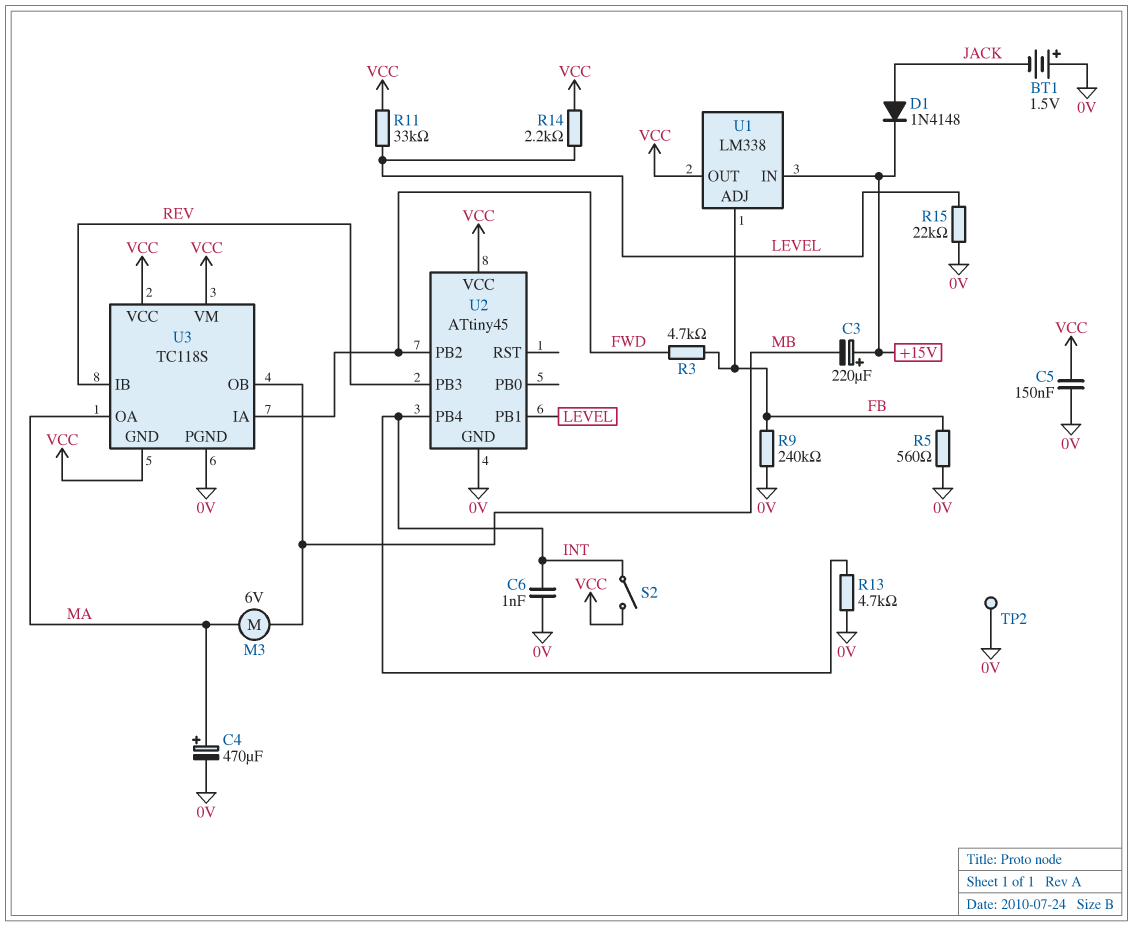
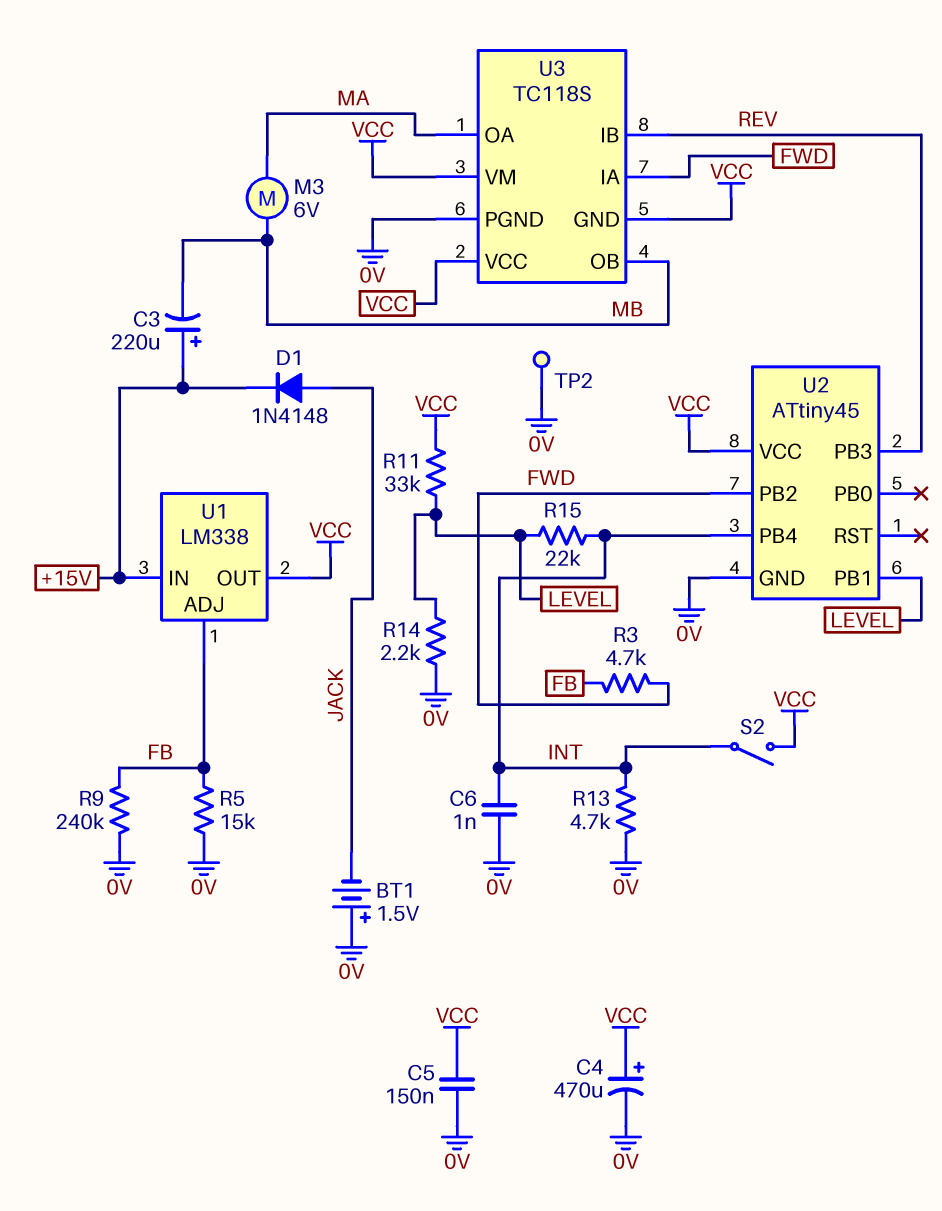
C4: 470uF (plus MA, minus 0V) -> 470uF (plus VCC, minus 0V)
R5: 560 (0V, FB) -> 15k (0V, FB)
R14: 2.2k (LEVEL, VCC) -> 2.2k (0V, LEVEL)
R15: 22k (0V, LEVEL) -> 22k (INT, LEVEL)

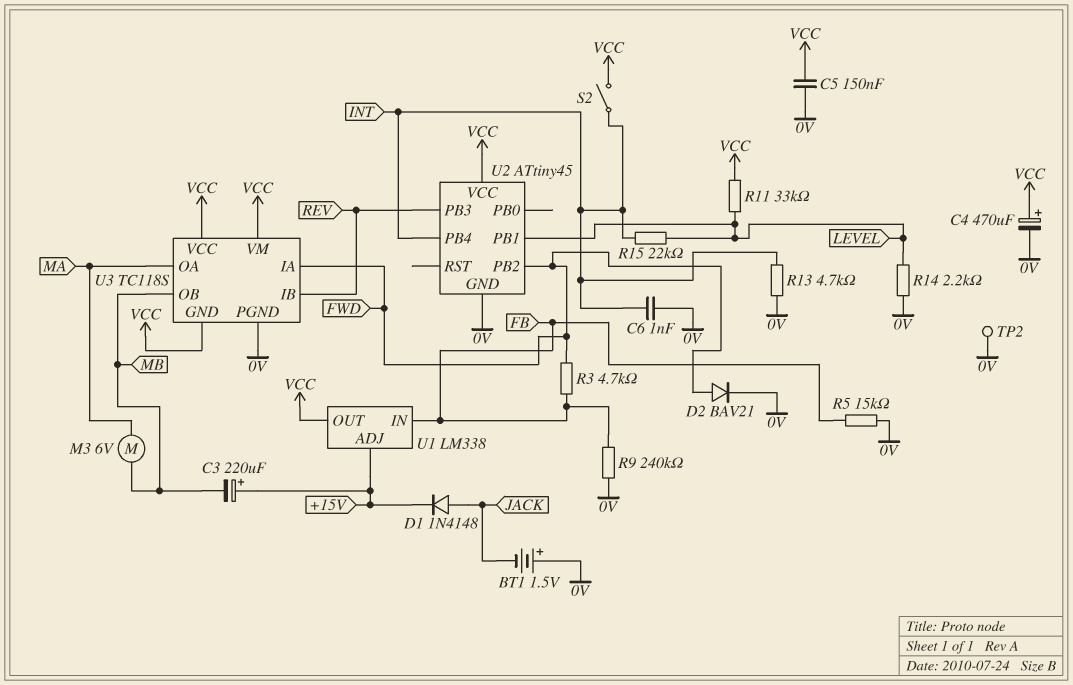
D2: none -> diode BAV21 (A FWD, K 0V)
U1 pin ADJ: FB -> +15V
U1 pin IN: +15V -> FB

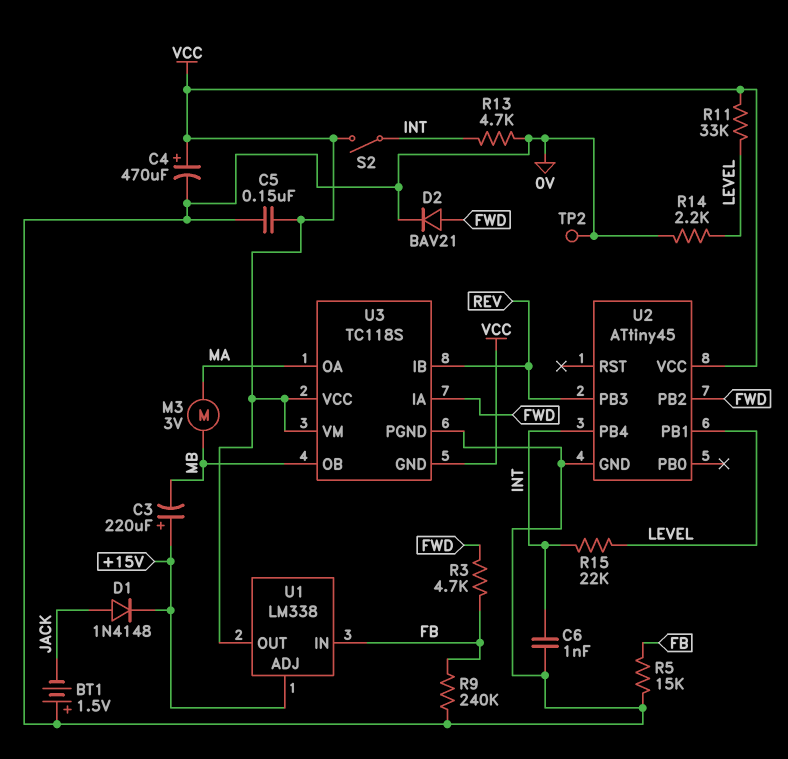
M3: motor 6V (MA, MB) -> motor 3V (MA, MB)

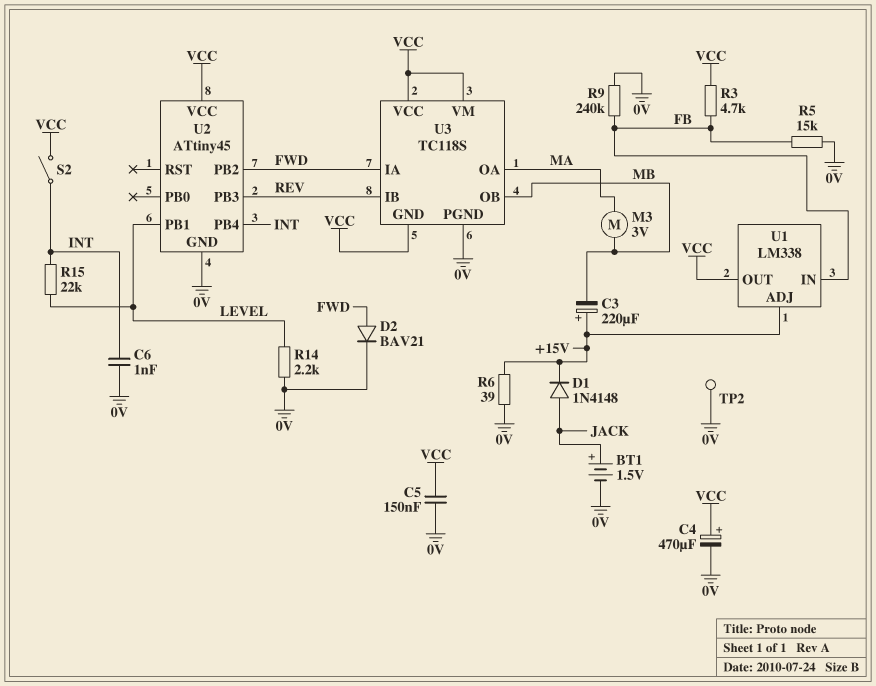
BT1: 1.5V (plus 0V, minus JACK) -> 1.5V (plus JACK, minus 0V)
R3: 4.7k (FB, FWD) -> 4.7k (FB, VCC)
R6: none -> 39 (+15V, 0V)
R11: 33k (LEVEL, VCC) -> none
R13: 4.7k (0V, INT) -> none

